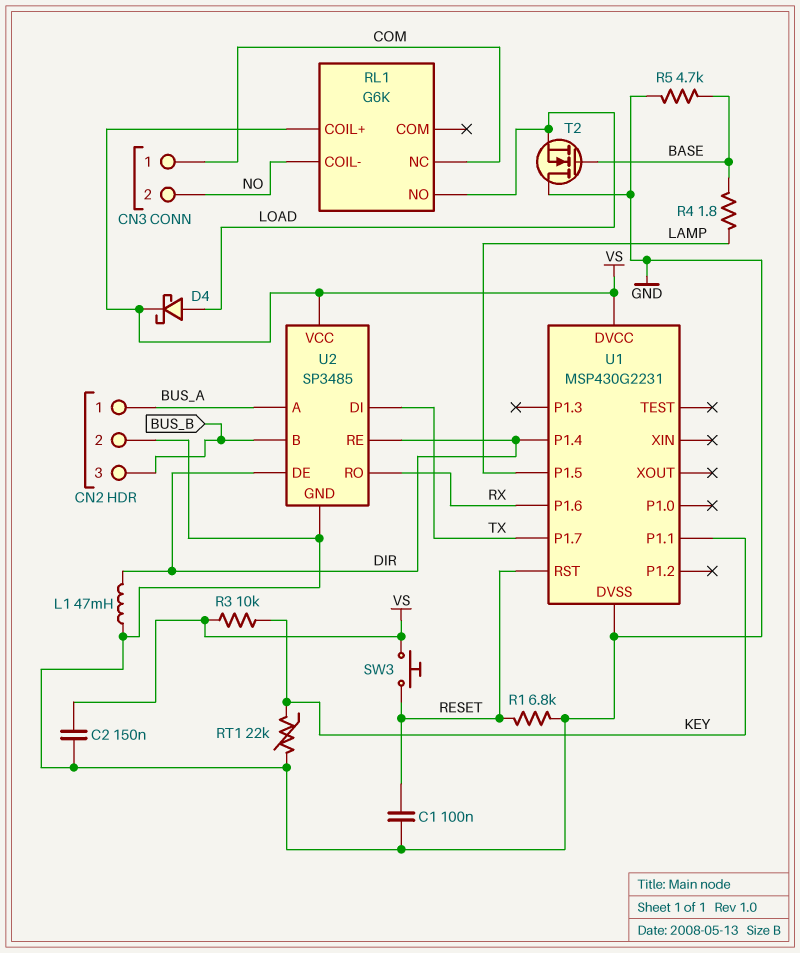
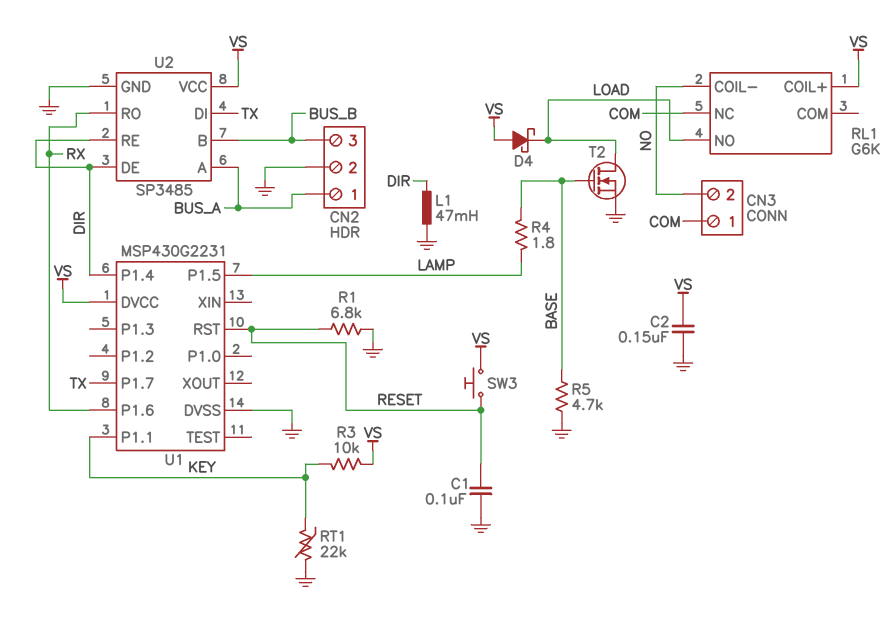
D4: schottky (A LOAD, K VS) -> schottky (A VS, K LOAD)
T2: NMOS (G BASE, D GND, S LOAD) -> NMOS (G BASE, D LOAD, S GND)

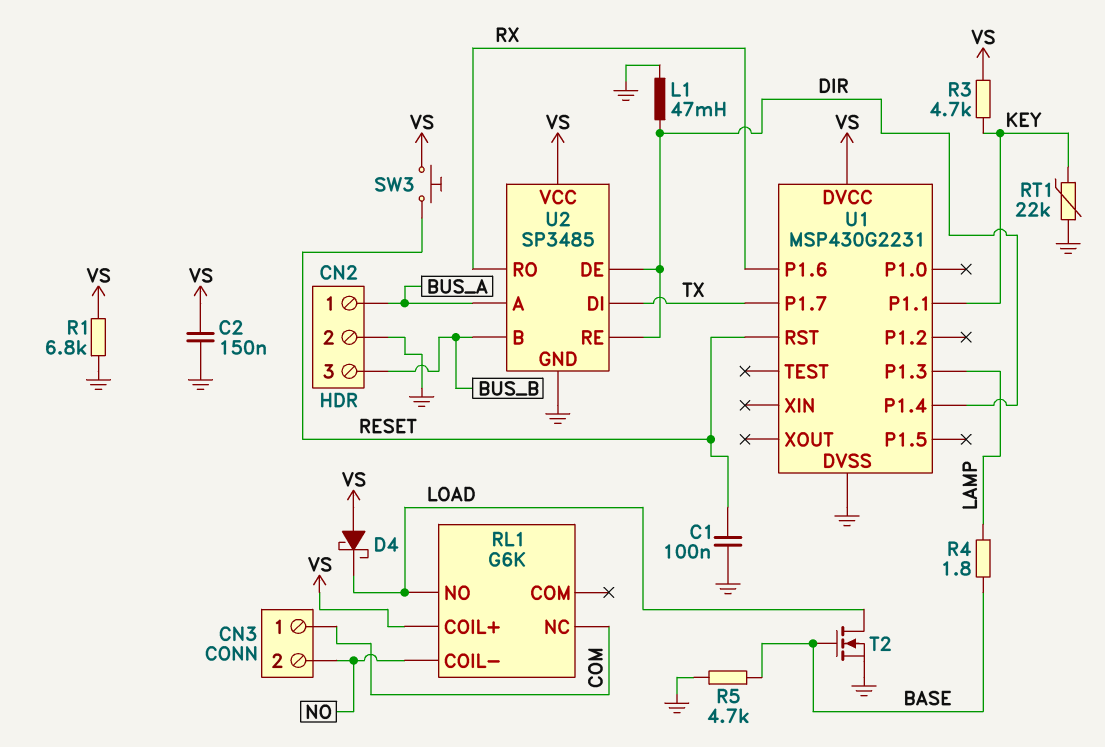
R1: 6.8k (GND, RESET) -> 6.8k (GND, VS)
R3: 10k (KEY, VS) -> 4.7k (KEY, VS)
U1 pin P1.3: none -> LAMP
U1 pin P1.5: LAMP -> none

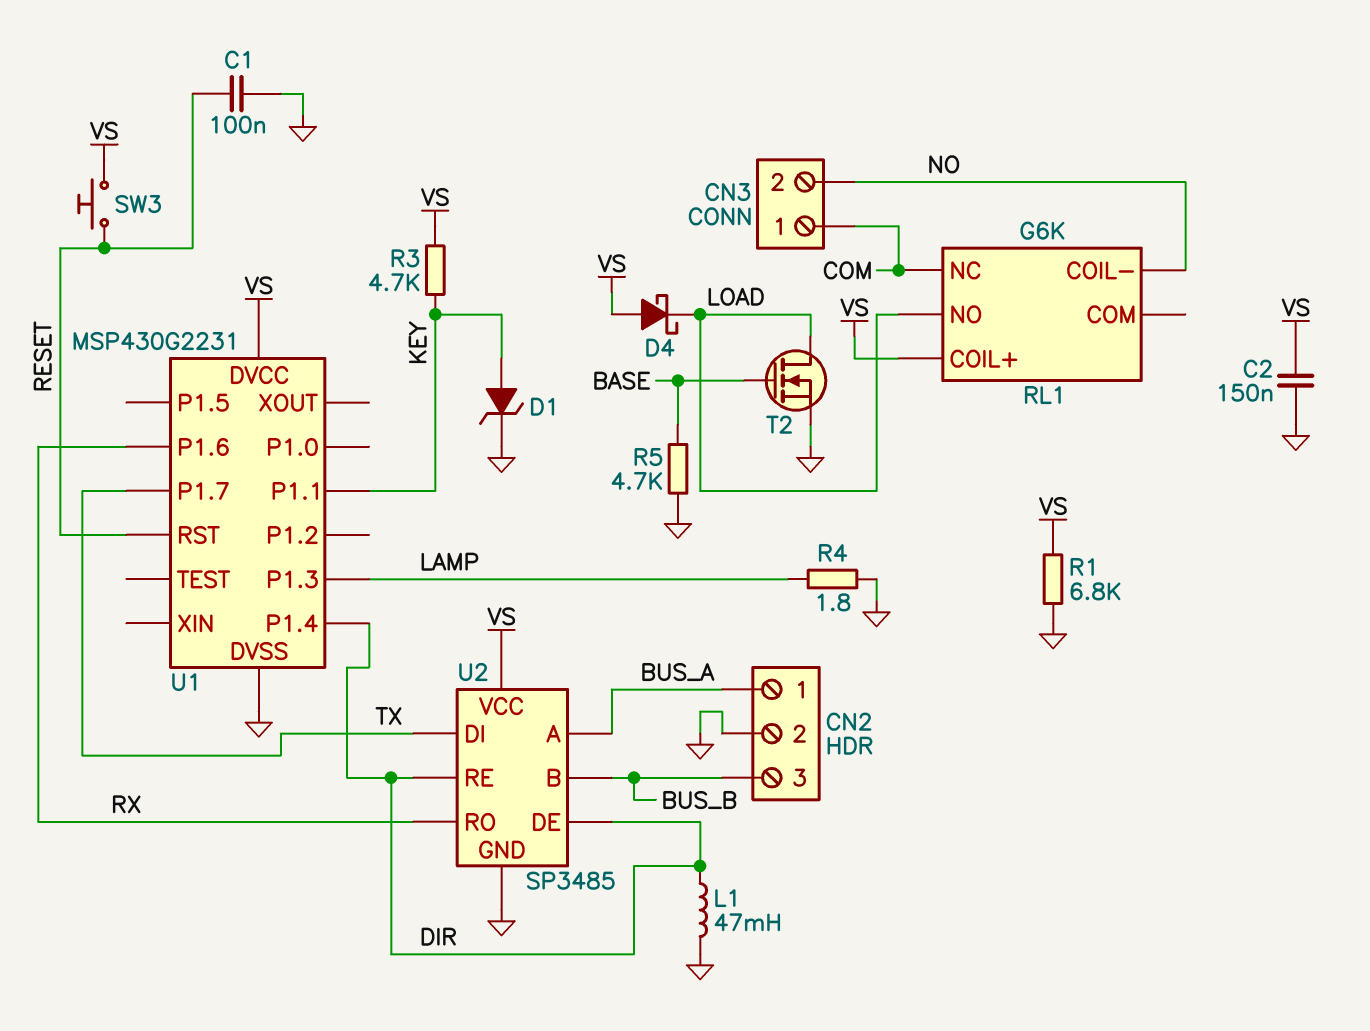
D1: none -> zener (A KEY, K GND)
R4: 1.8 (BASE, LAMP) -> 1.8 (GND, LAMP)
RT1: 22k (GND, KEY) -> none

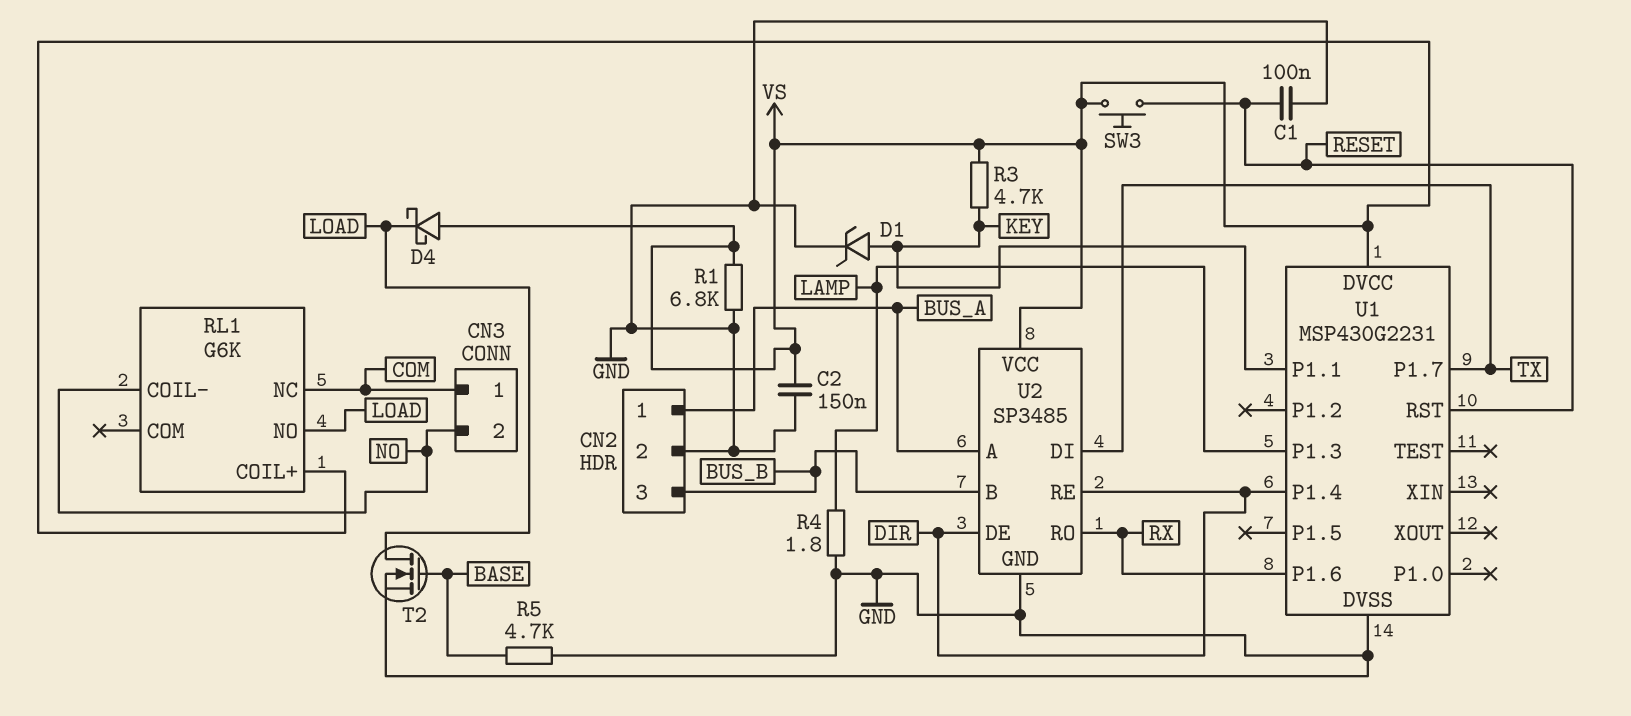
L1: 47mH (DIR, GND) -> none

